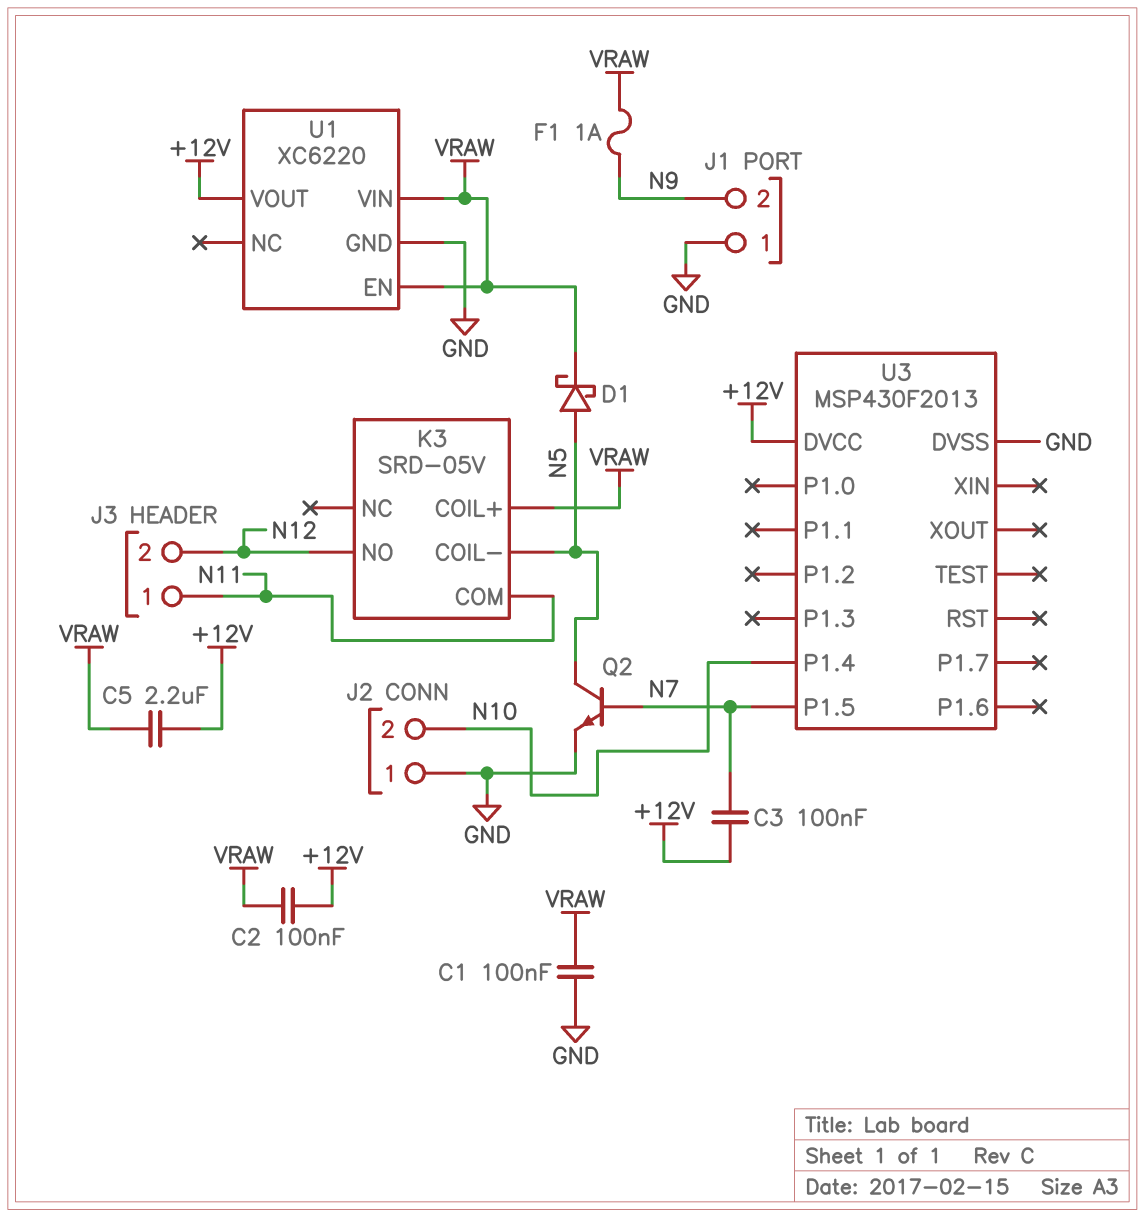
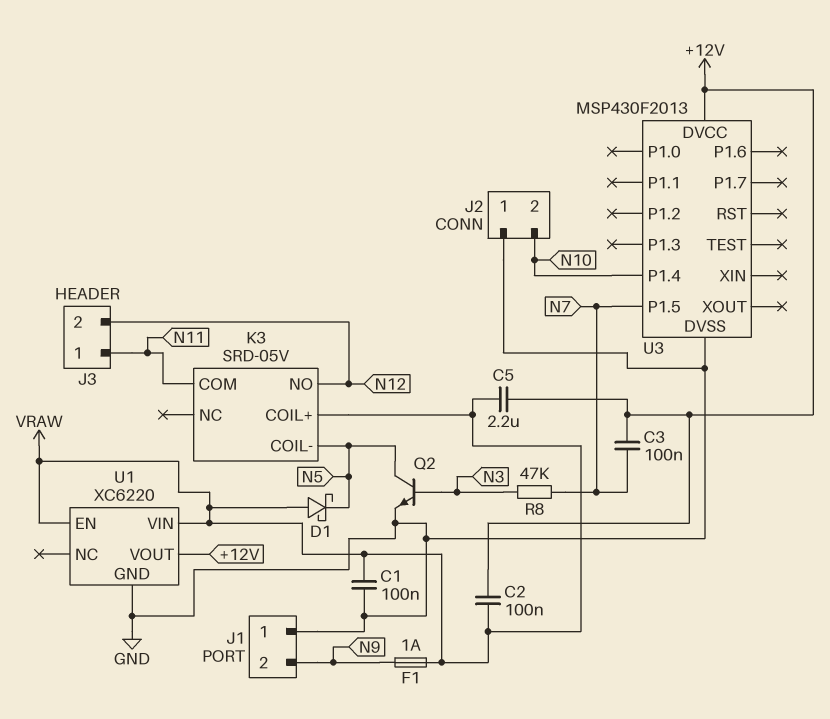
D1: schottky (A N5, K VRAW) -> schottky (A VRAW, K N5)
Q2: NPN (B N7, C N5, E GND) -> NPN (B N3, C N5, E GND)
R8: none -> 47k (N3, N7)

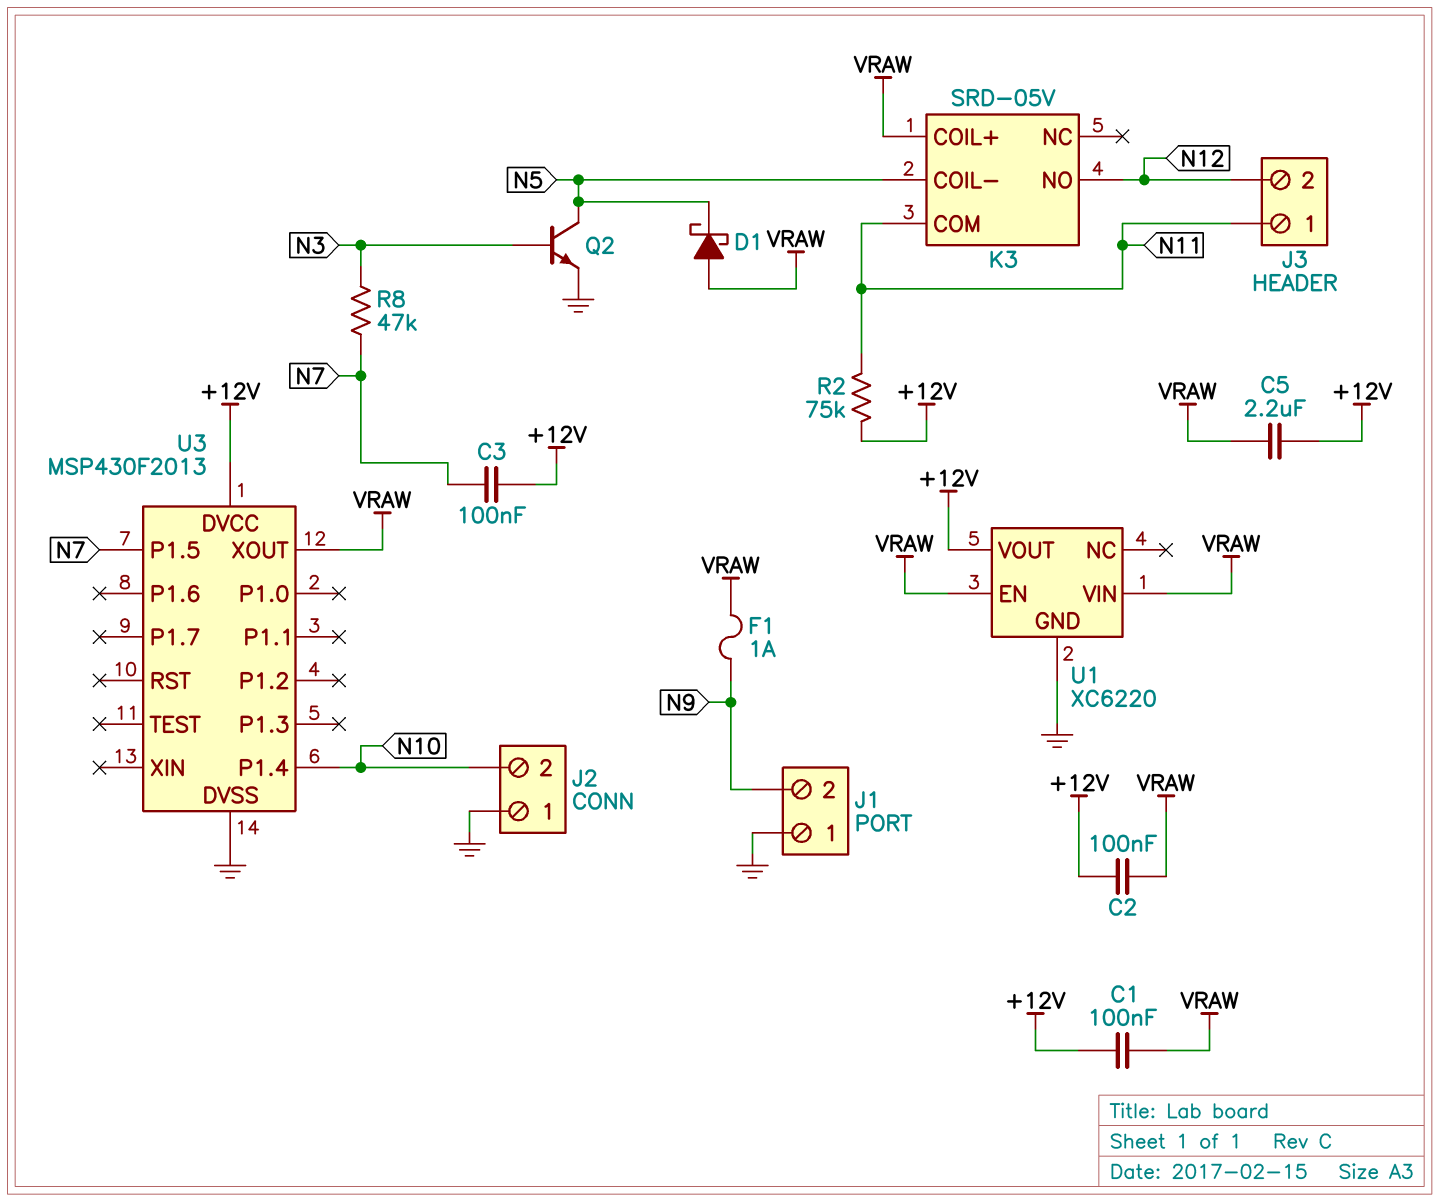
C1: 100nF (GND, VRAW) -> 100nF (+12V, VRAW)
R2: none -> 75k (+12V, N11)
U3 pin XOUT: none -> VRAW

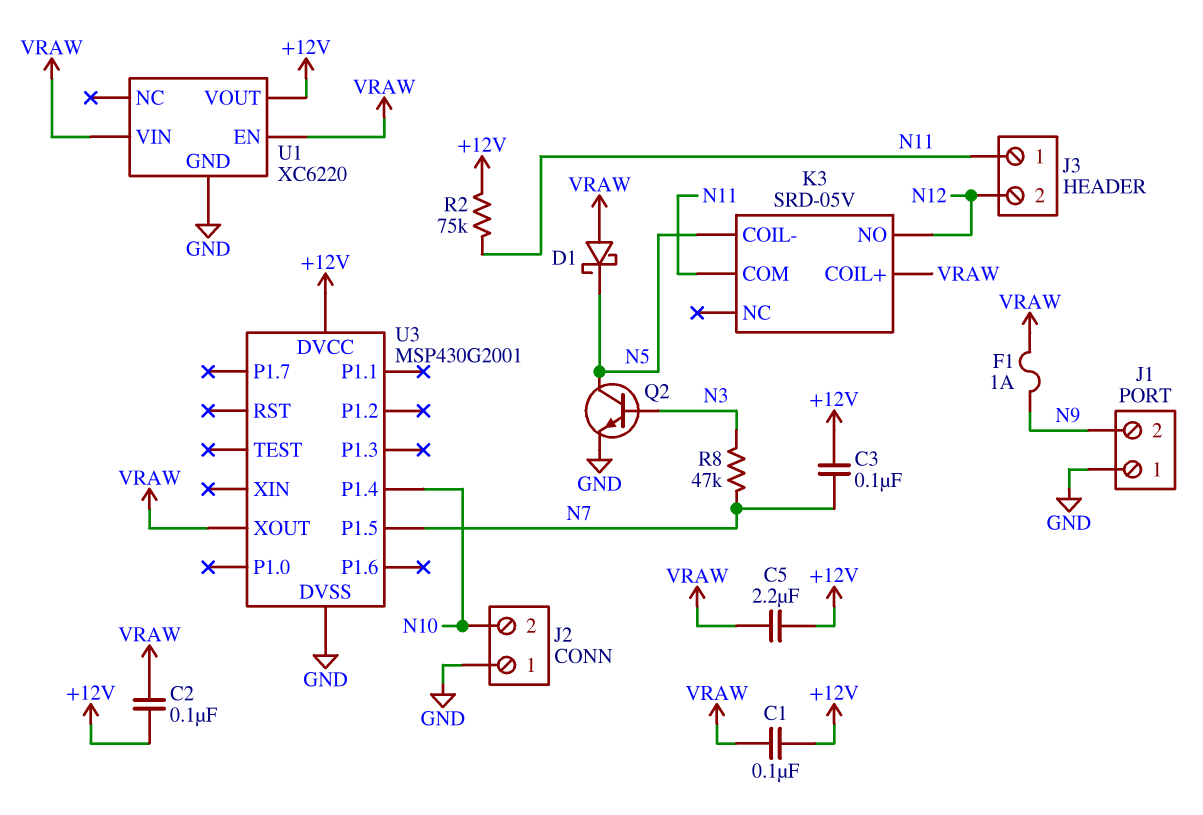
U3: MSP430F2013 -> MSP430G2001

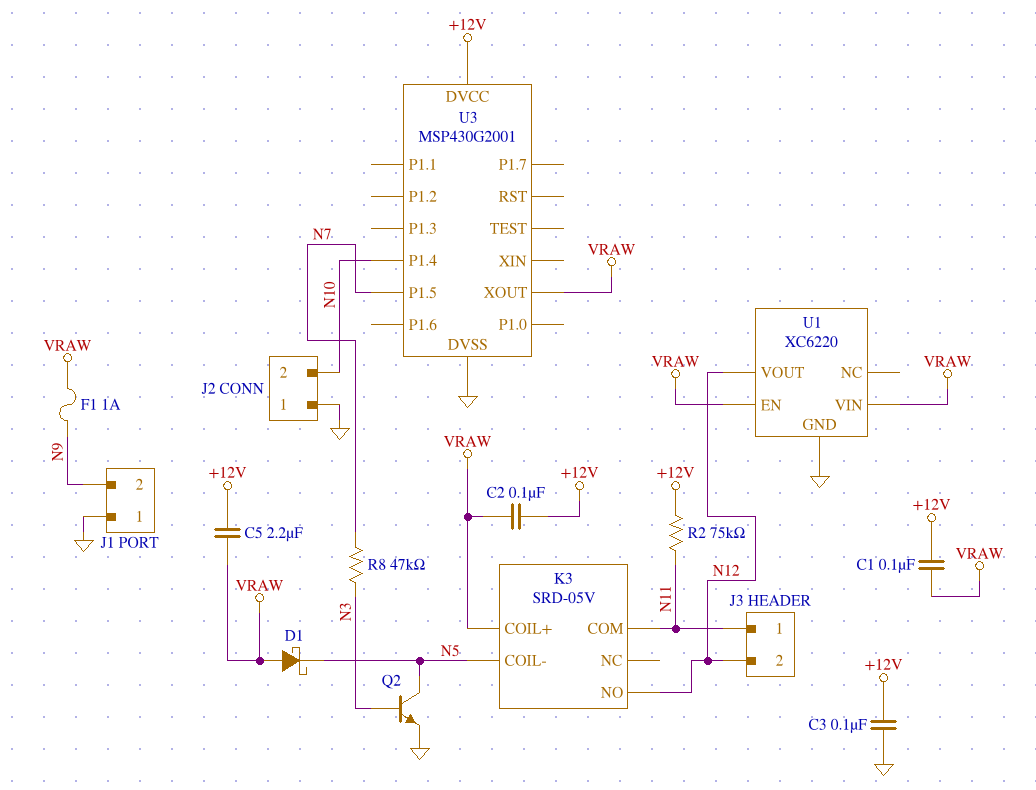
C3: 100nF (+12V, N7) -> 100nF (+12V, GND)
U1 pin VOUT: +12V -> N12

